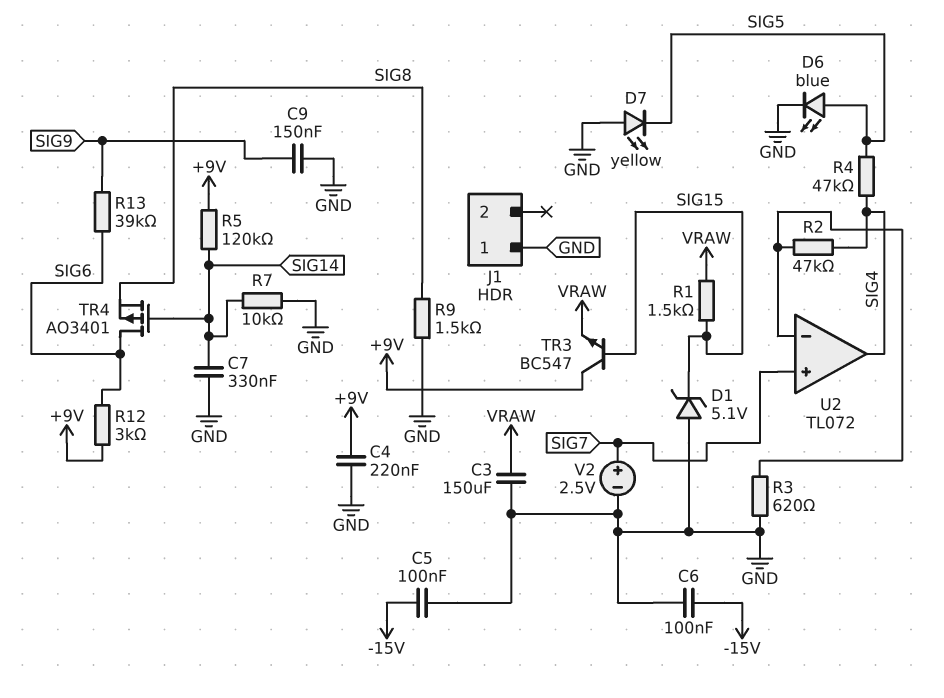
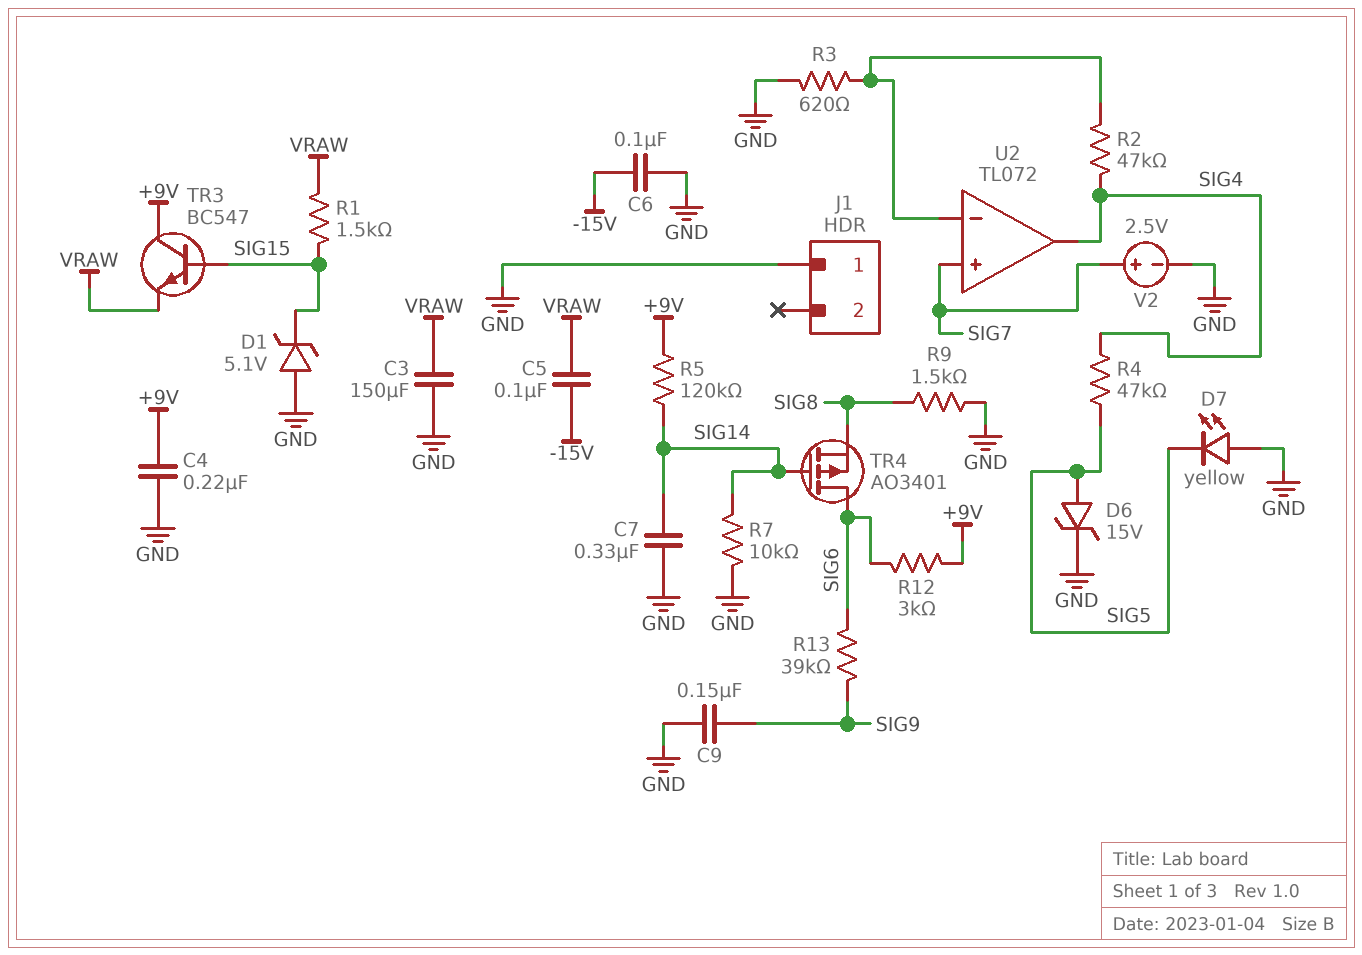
C5: 100nF (-15V, GND) -> 100nF (-15V, VRAW)
D6: LED blue (A SIG5, K GND) -> zener 15V (A SIG5, K GND)

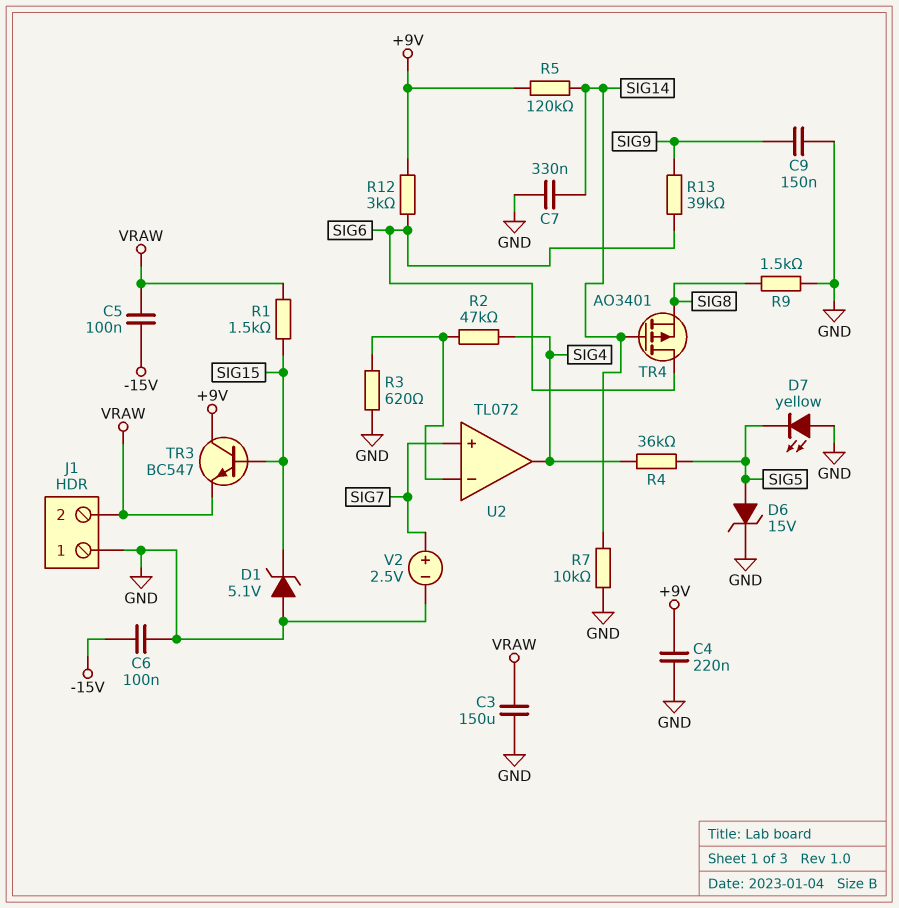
J1 pin 2: none -> VRAW
R4: 47k (SIG4, SIG5) -> 36k (SIG4, SIG5)

